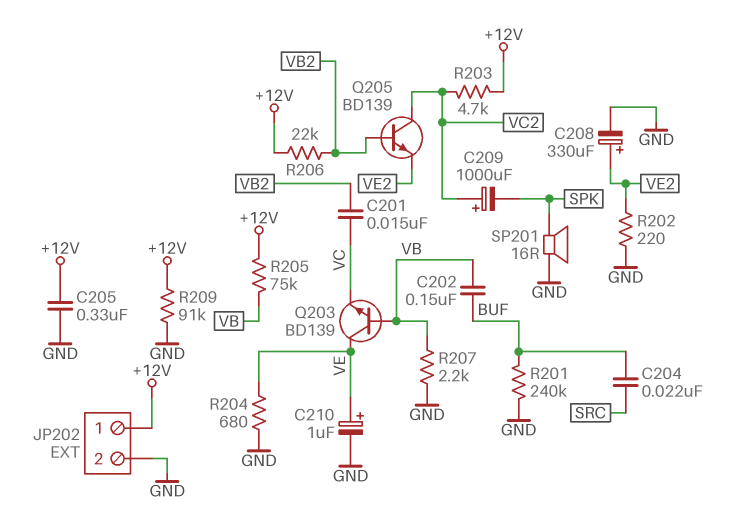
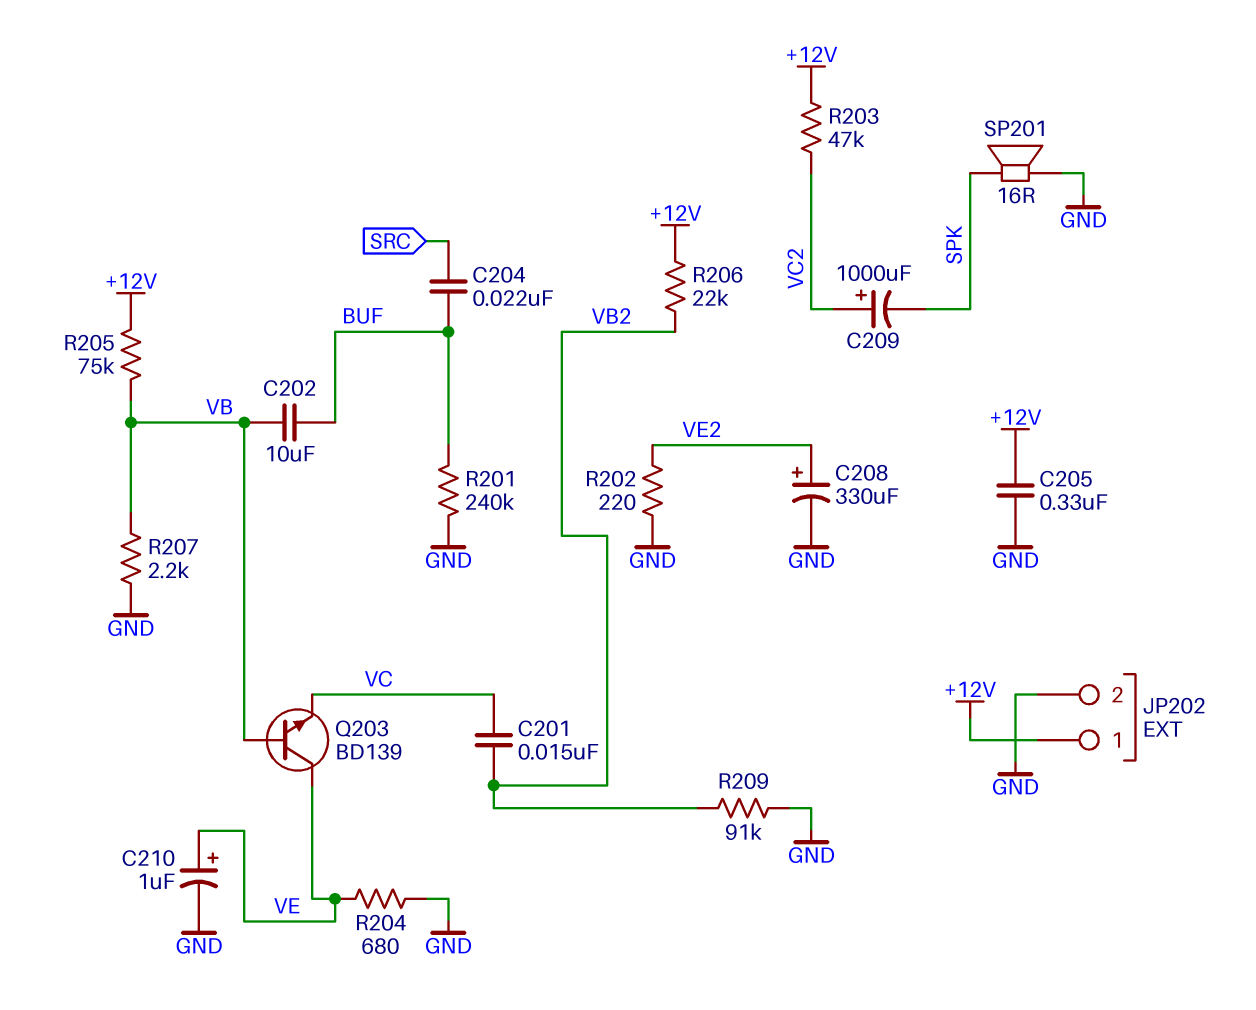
C202: 150nF (BUF, VB) -> 10uF (BUF, VB)
Q205: NPN BD139 (B VB2, C VC2, E VE2) -> none
R203: 4.7k (+12V, VC2) -> 47k (+12V, VC2)
R209: 91k (+12V, GND) -> 91k (GND, VB2)

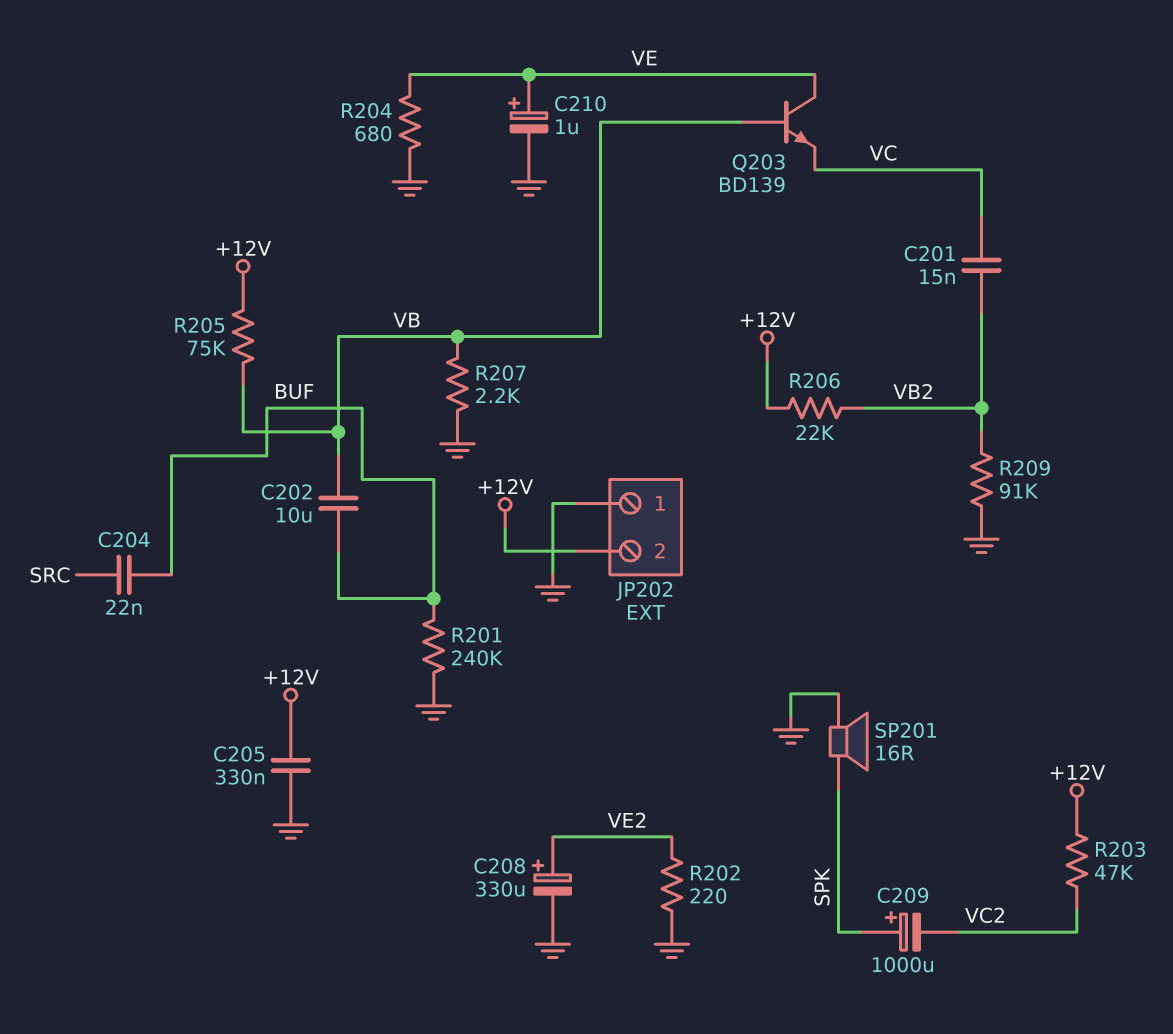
C209: 1000uF (plus VC2, minus SPK) -> 1000uF (plus SPK, minus VC2)
JP202 pin 1: +12V -> GND
JP202 pin 2: GND -> +12V

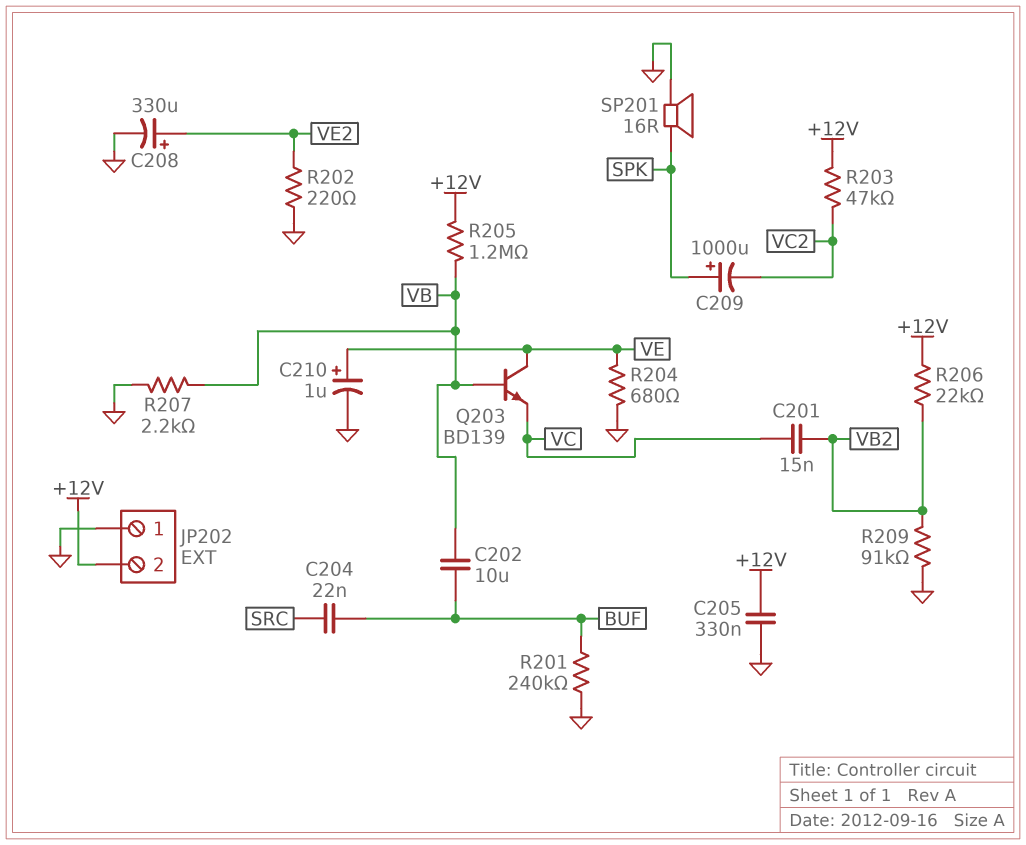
R205: 75k (+12V, VB) -> 1.2M (+12V, VB)

